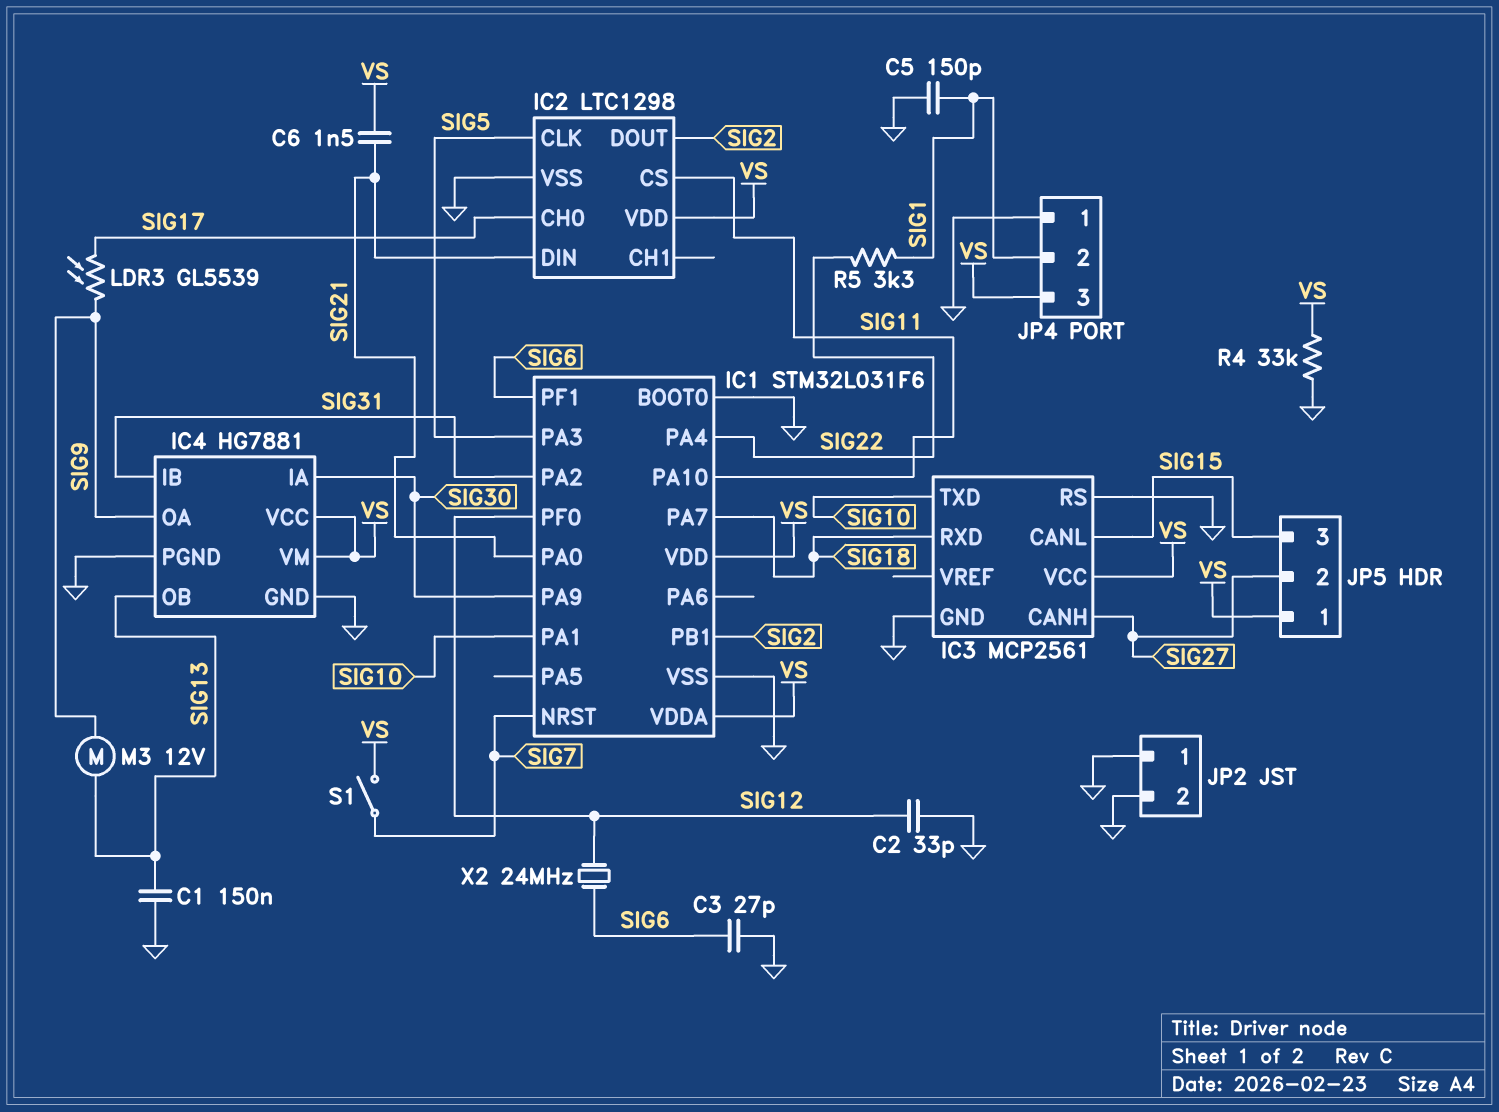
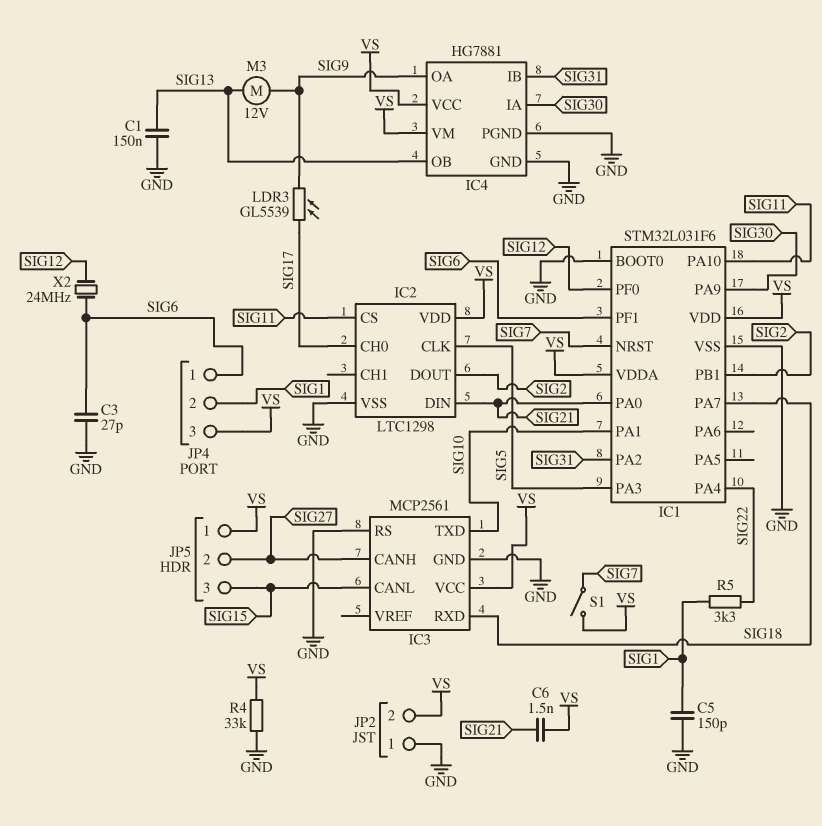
C2: 33pF (GND, SIG12) -> none
JP2 pin 2: GND -> VS
JP4 pin 1: GND -> SIG6

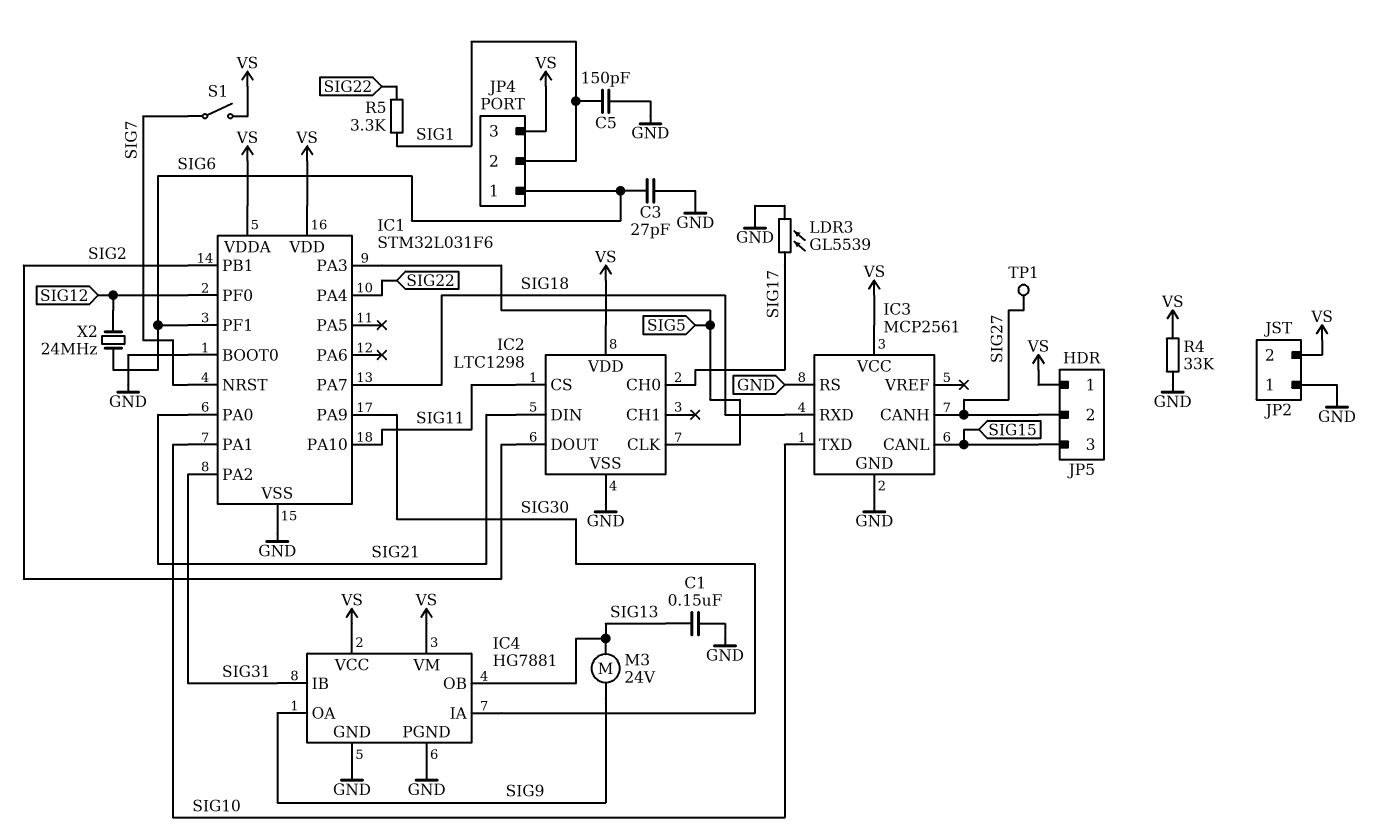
C6: 1.5nF (SIG21, VS) -> none
LDR3: GL5539 (SIG9, SIG17) -> GL5539 (GND, SIG17)
M3: motor 12V (SIG9, SIG13) -> motor 24V (SIG9, SIG13)
TP1: none -> test point (SIG27)

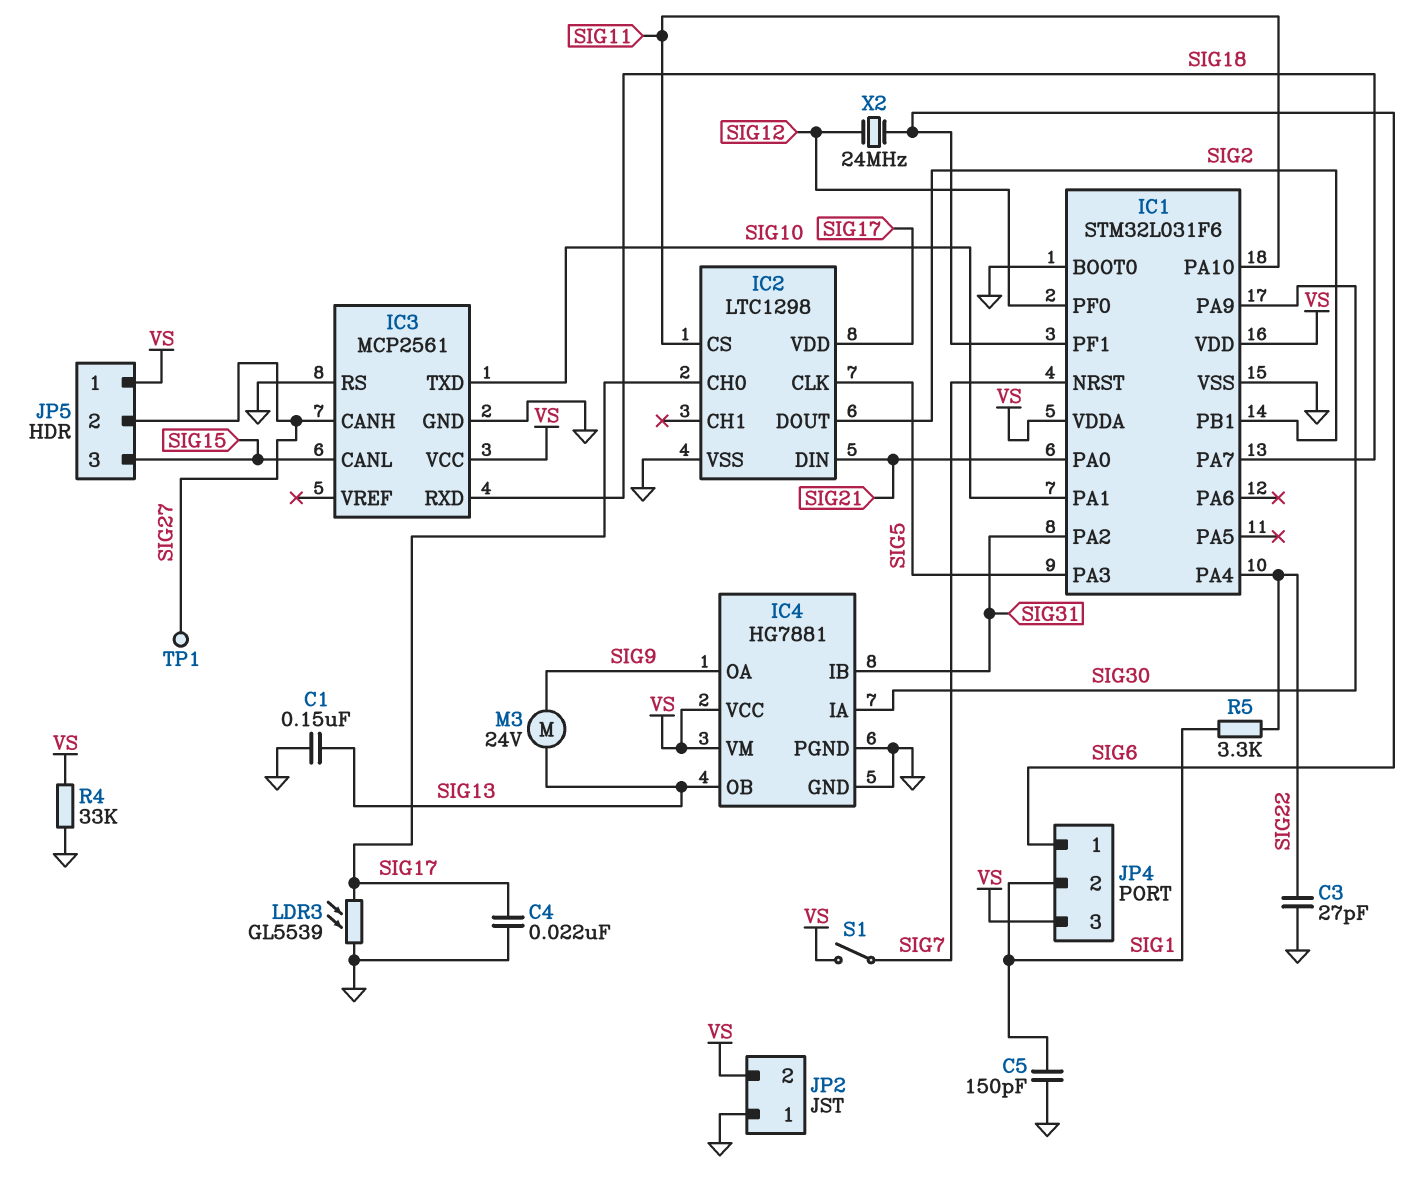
C3: 27pF (GND, SIG6) -> 27pF (GND, SIG22)
C4: none -> 22nF (GND, SIG17)
IC2 pin VDD: VS -> SIG17

